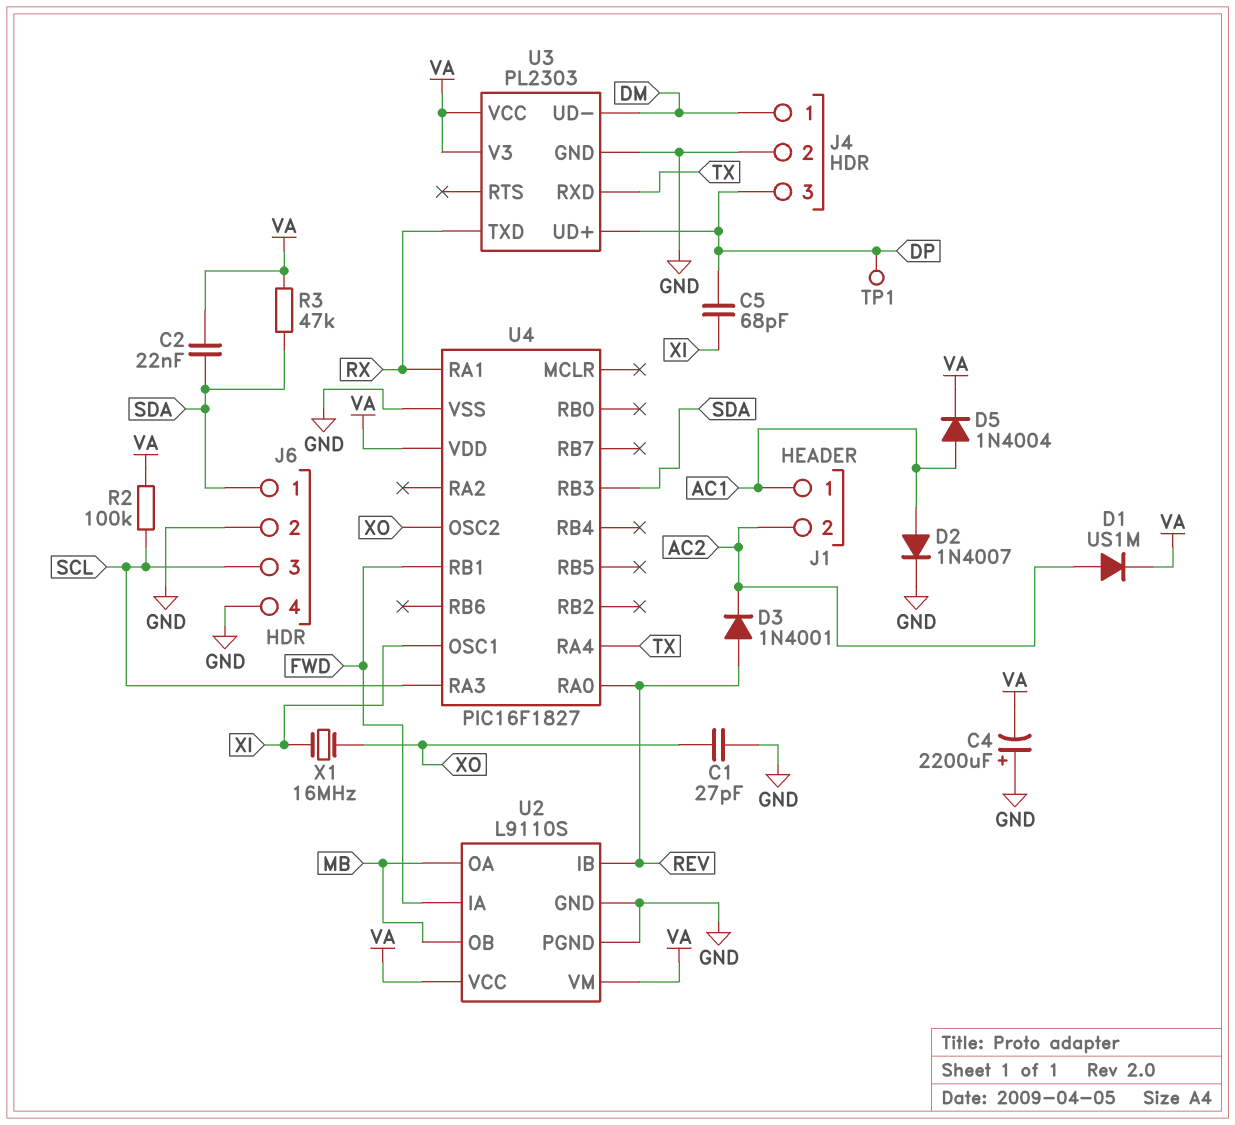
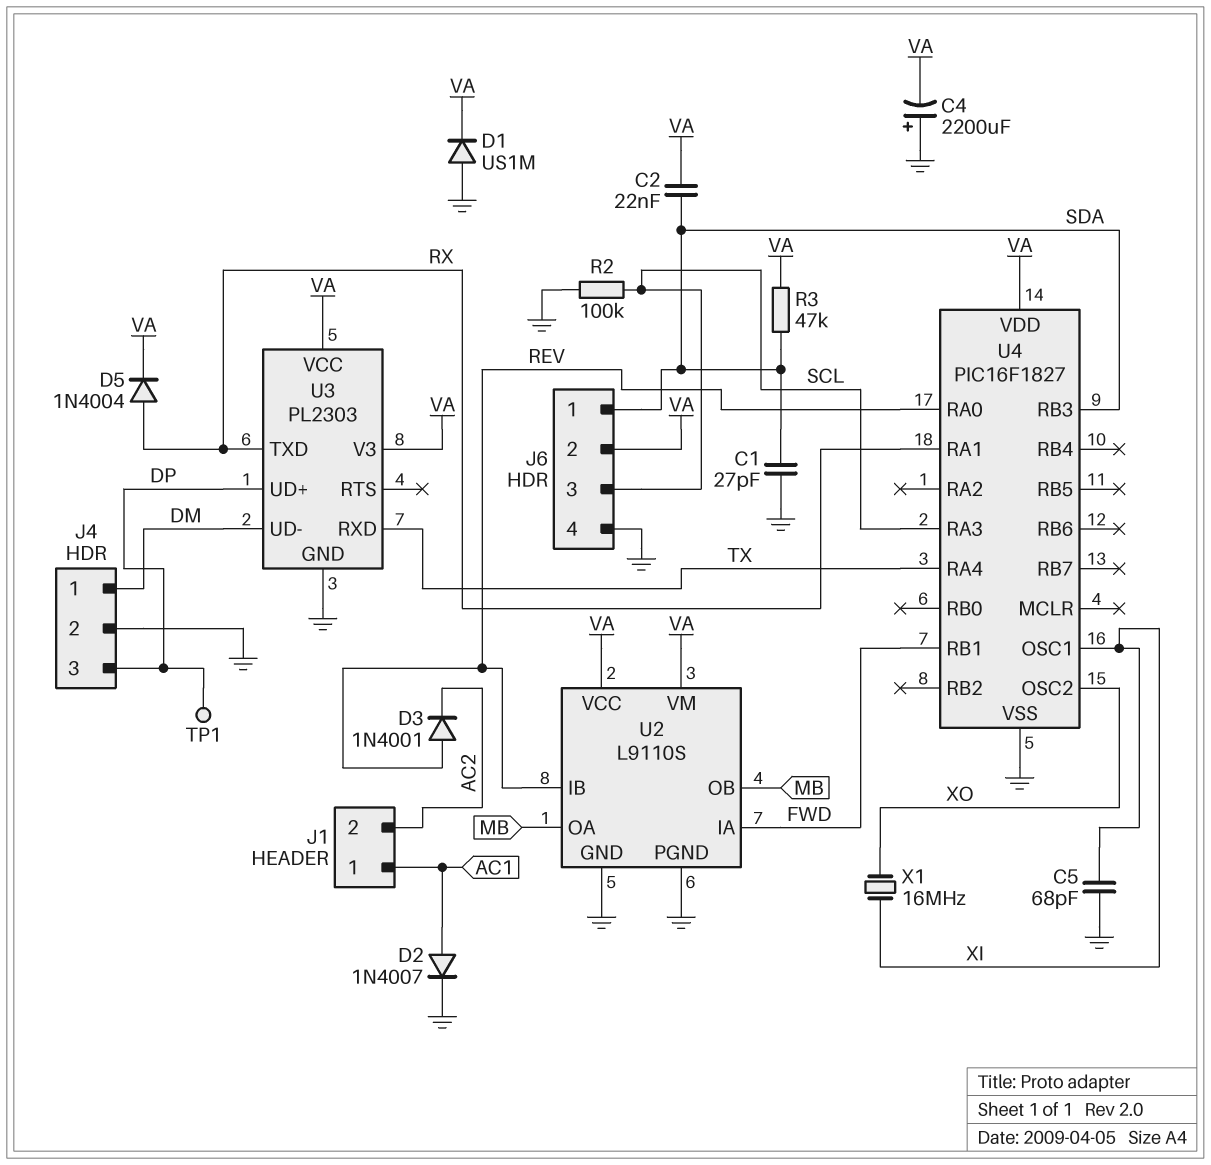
C1: 27pF (GND, XO) -> 27pF (GND, SDA)
C5: 68pF (DP, XI) -> 68pF (GND, XI)
D1: diode US1M (A AC2, K VA) -> diode US1M (A GND, K VA)
D5: diode 1N4004 (A AC1, K VA) -> diode 1N4004 (A RX, K VA)
J6 pin 2: GND -> VA
R2: 100k (SCL, VA) -> 100k (GND, SCL)

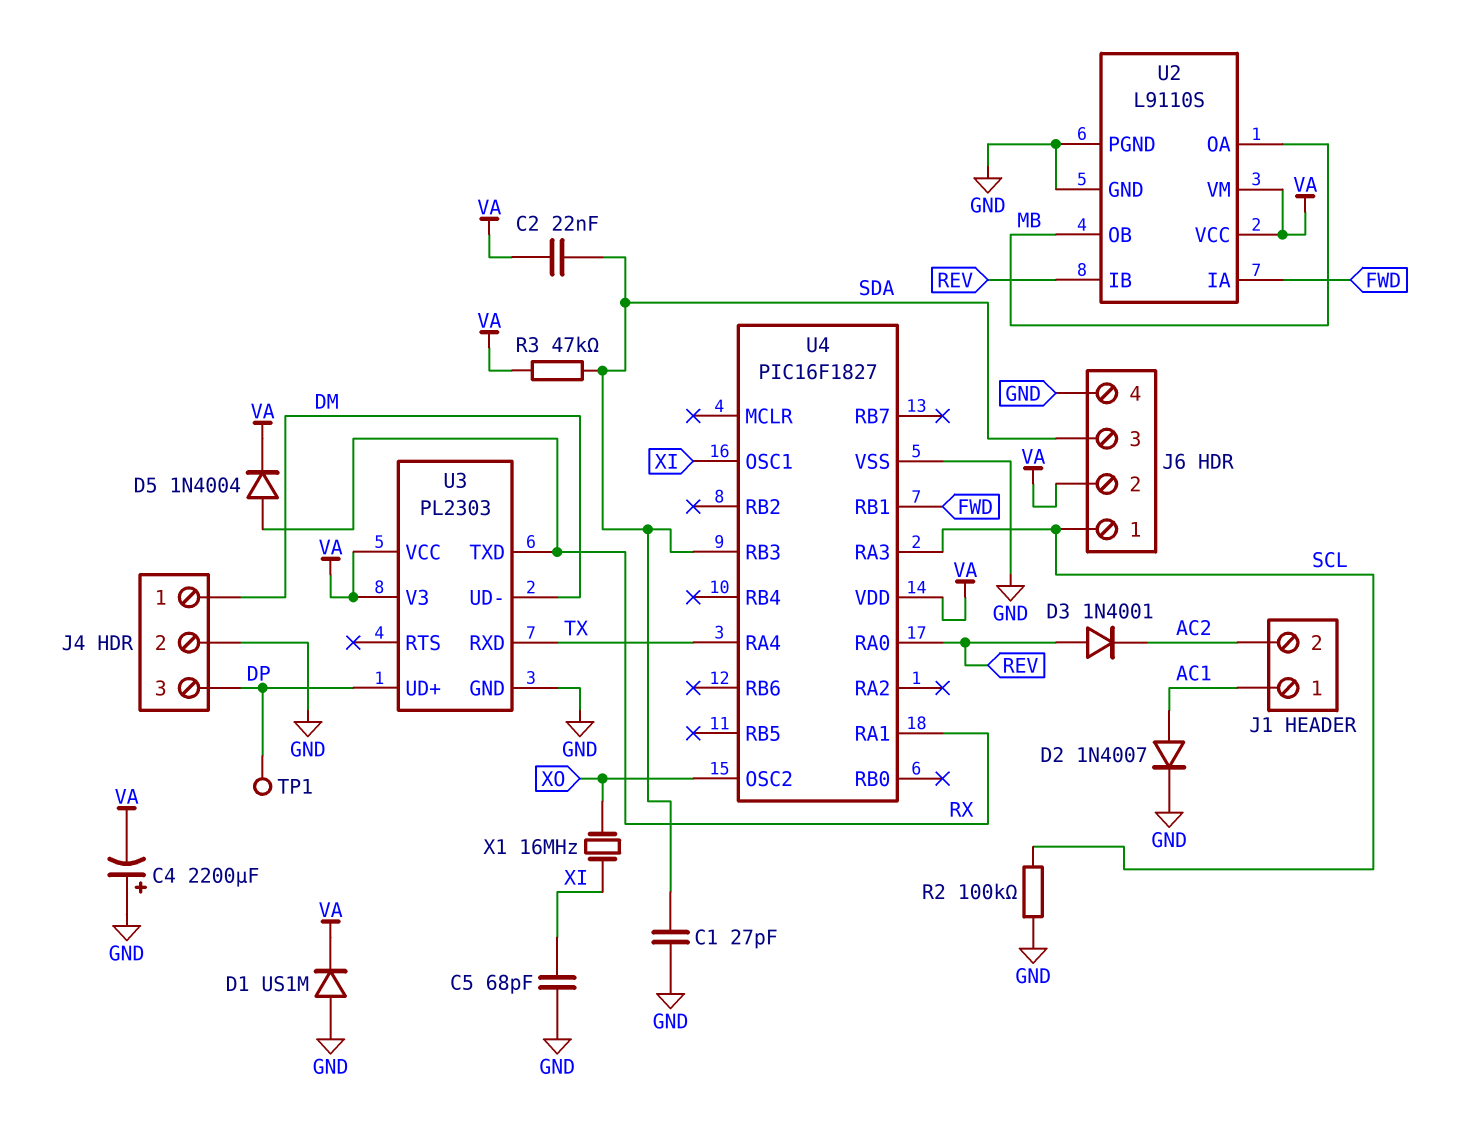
J6 pin 1: SDA -> SCL
J6 pin 3: SCL -> SDA

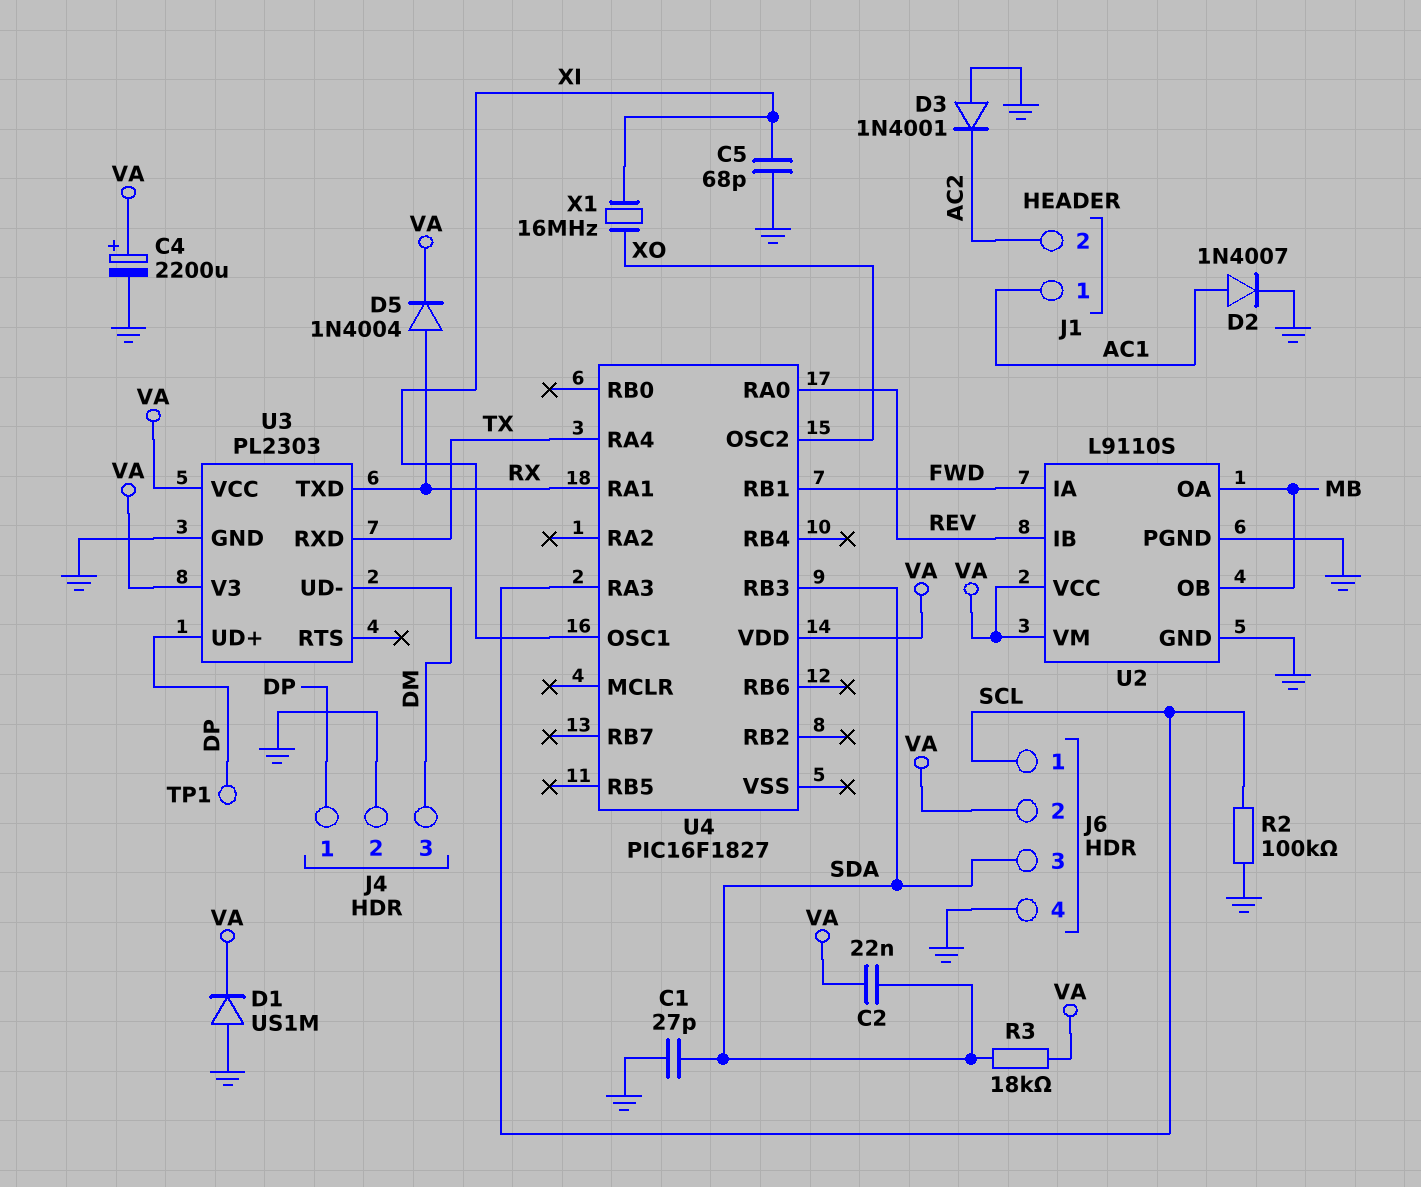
C4: 2200uF (plus GND, minus VA) -> 2200uF (plus VA, minus GND)
D3: diode 1N4001 (A REV, K AC2) -> diode 1N4001 (A GND, K AC2)
J4 pin 1: DM -> DP
J4 pin 3: DP -> DM
R3: 47k (SDA, VA) -> 18k (SDA, VA)
U4 pin VSS: GND -> none

